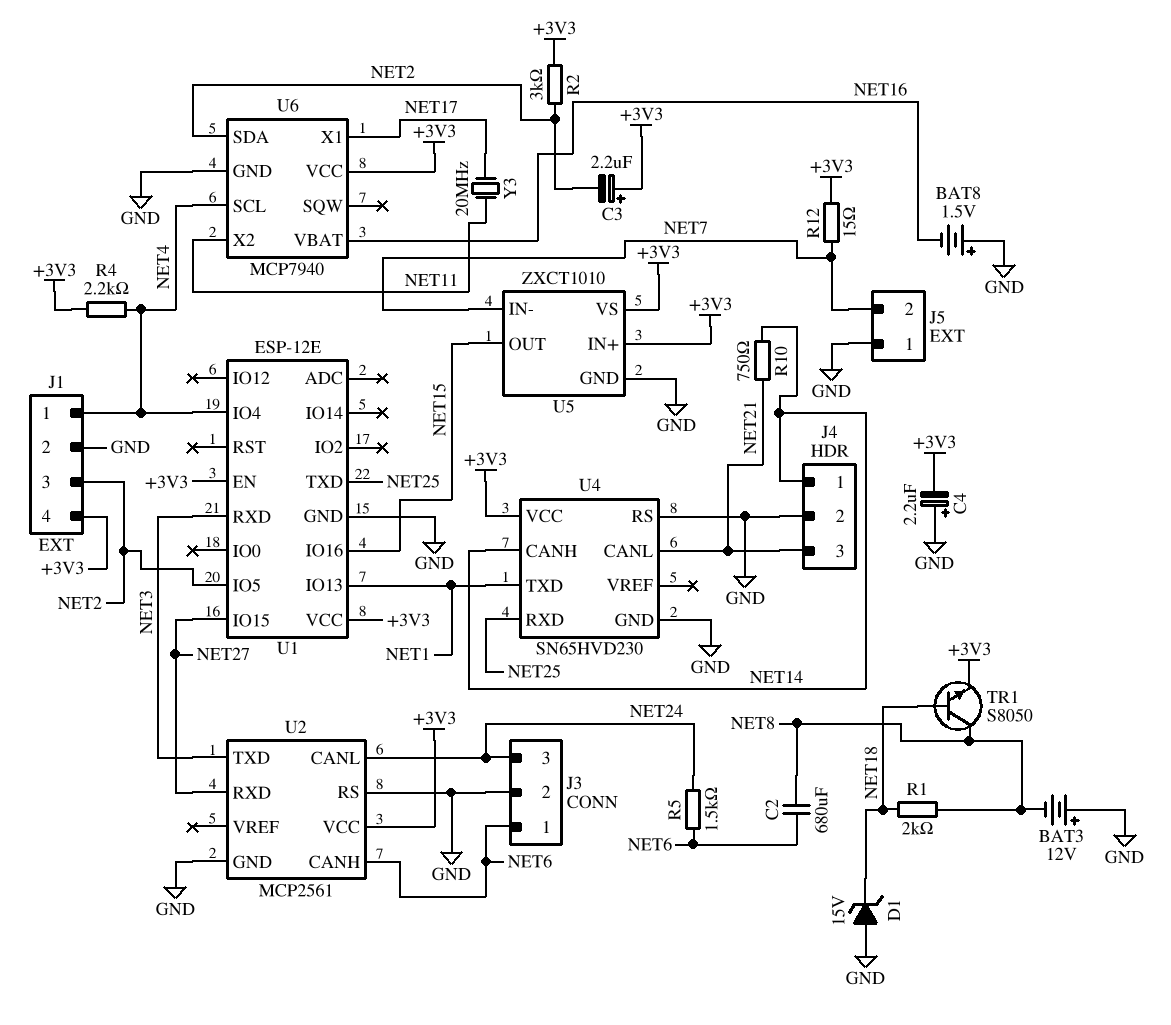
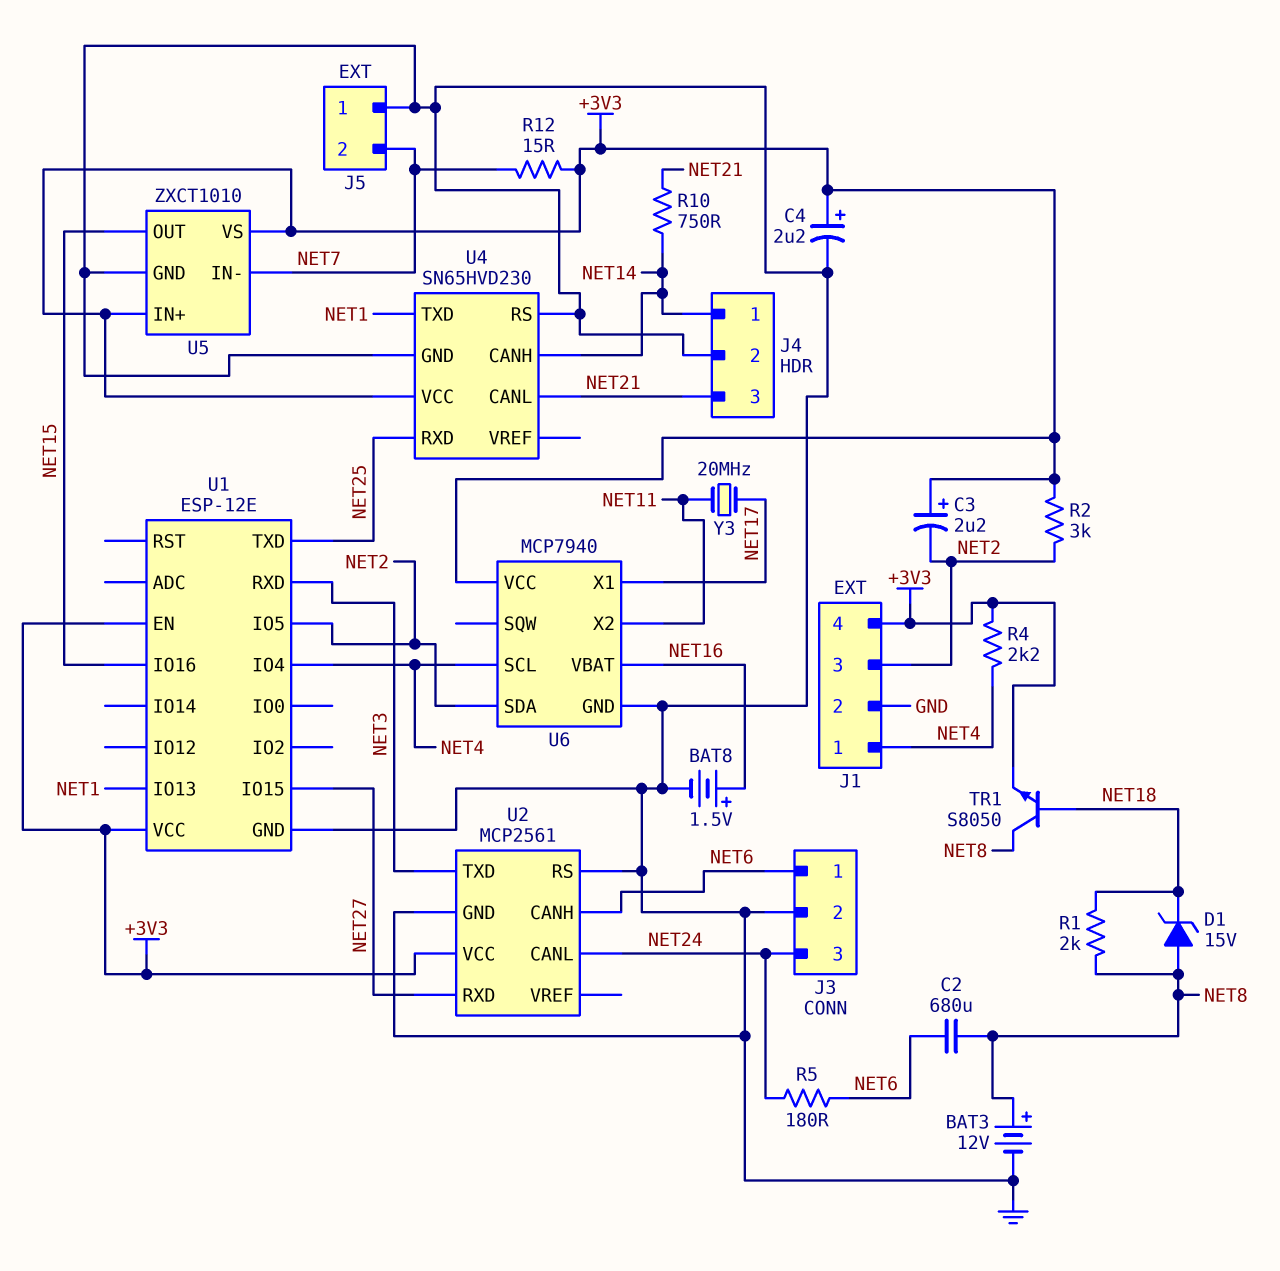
BAT3: 12V (plus GND, minus NET8) -> 12V (plus NET8, minus GND)
BAT8: 1.5V (plus GND, minus NET16) -> 1.5V (plus NET16, minus GND)
C4: 2.2uF (plus GND, minus +3V3) -> 2.2uF (plus +3V3, minus GND)
D1: zener 15V (A GND, K NET18) -> zener 15V (A NET8, K NET18)
R5: 1.5k (NET6, NET24) -> 180 (NET6, NET24)

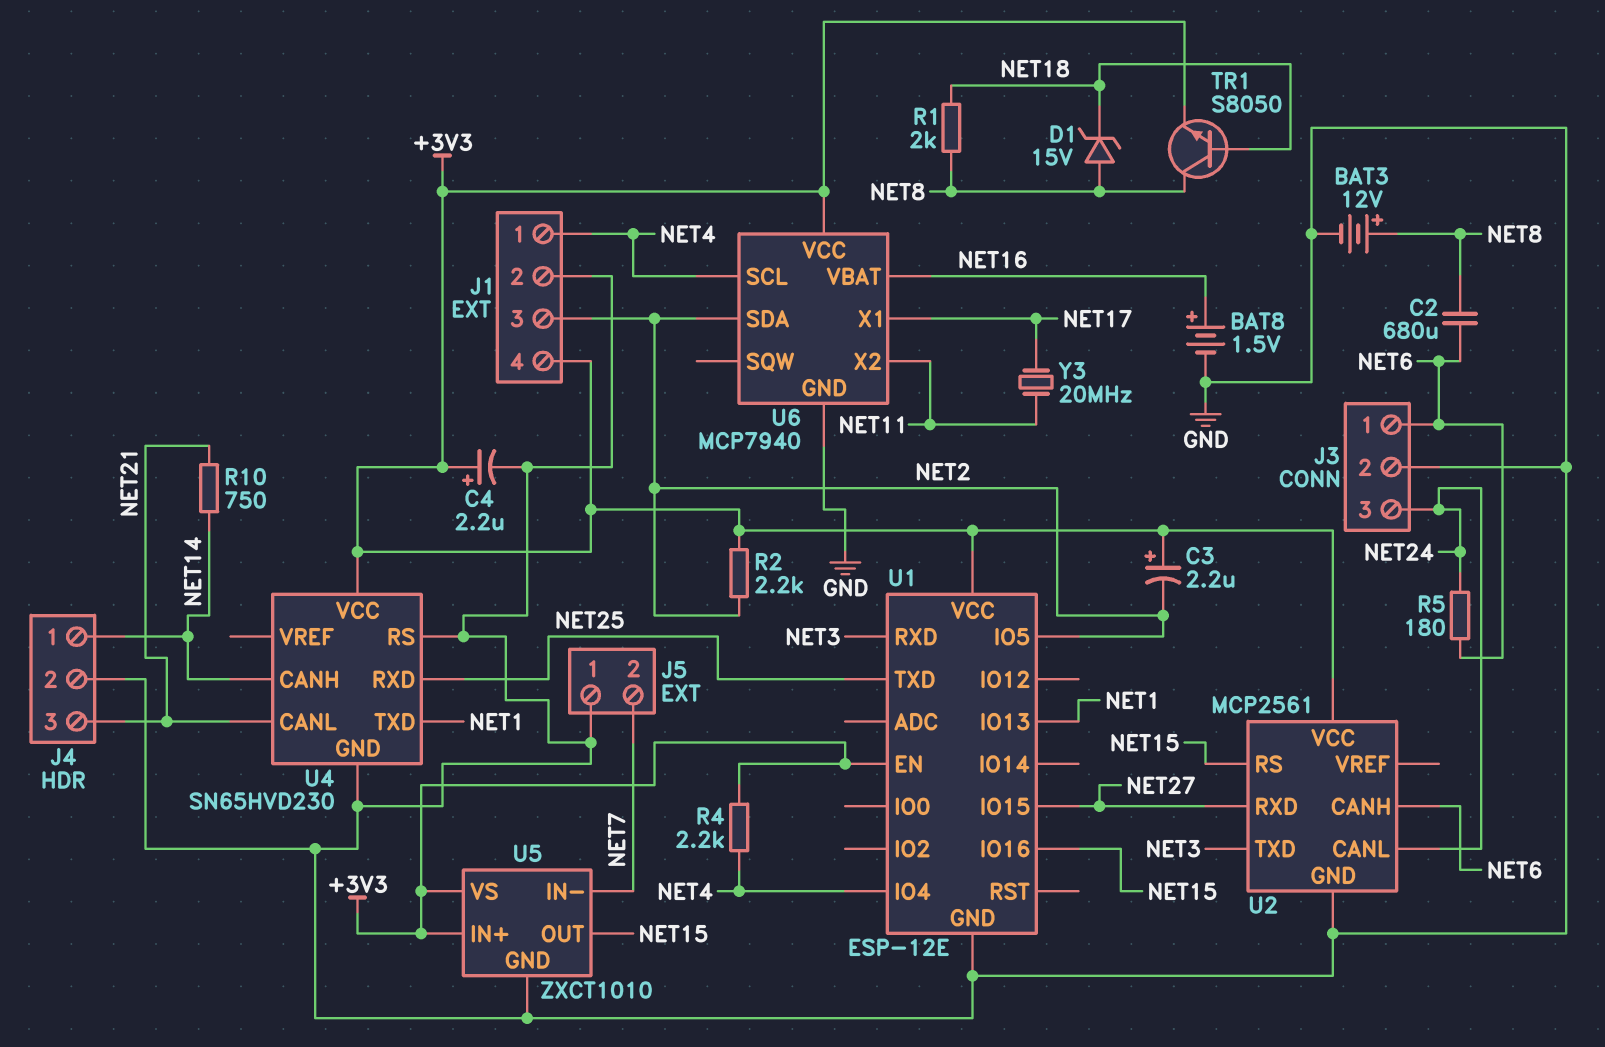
R2: 3k (+3V3, NET2) -> 2.2k (+3V3, NET2)
R12: 15 (+3V3, NET7) -> none
U2 pin RS: GND -> NET15

